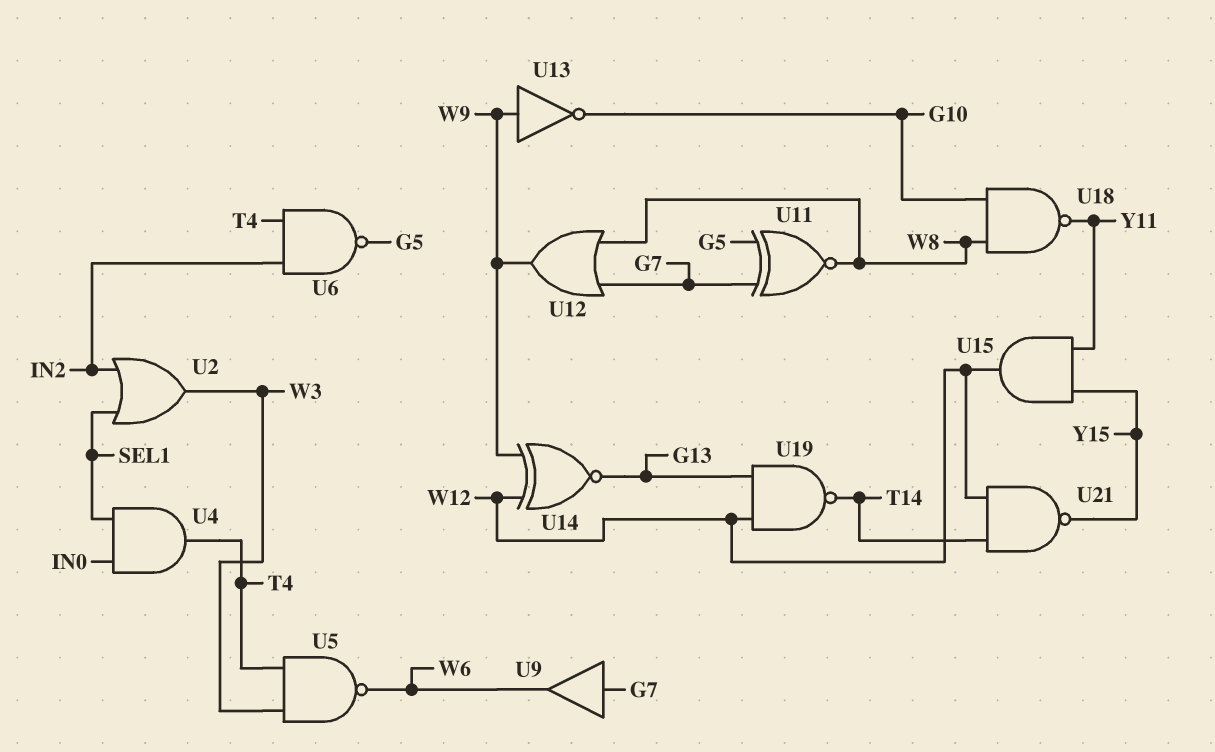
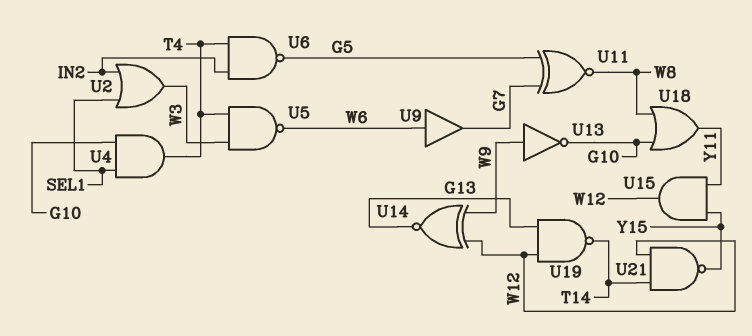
U4: AND (in IN0, in SEL1, out T4) -> AND (in G10, in SEL1, out T4)
U9: buffer (in G7, out W6) -> buffer (in W6, out G7)
U12: OR (in G7, in W8, out W9) -> none
U18: NAND (in G10, in W8, out Y11) -> OR (in G10, in W8, out Y11)

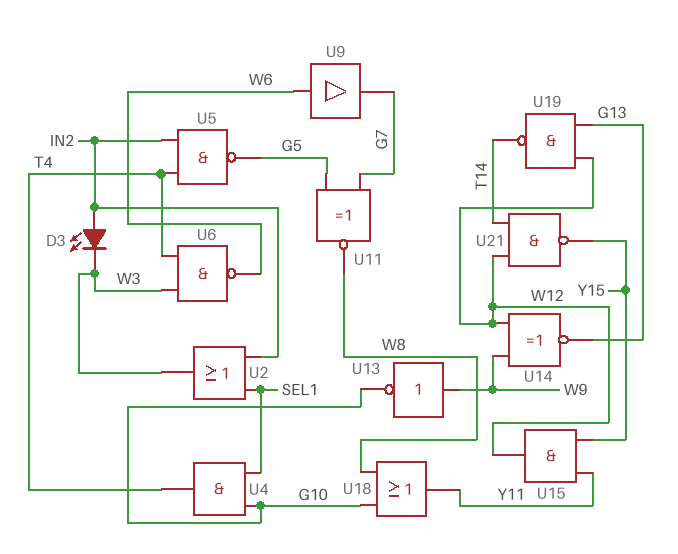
D3: none -> LED (A IN2, K W3)
U5: NAND (in T4, in W3, out W6) -> NAND (in IN2, in T4, out G5)
U6: NAND (in IN2, in T4, out G5) -> NAND (in T4, in W3, out W6)

